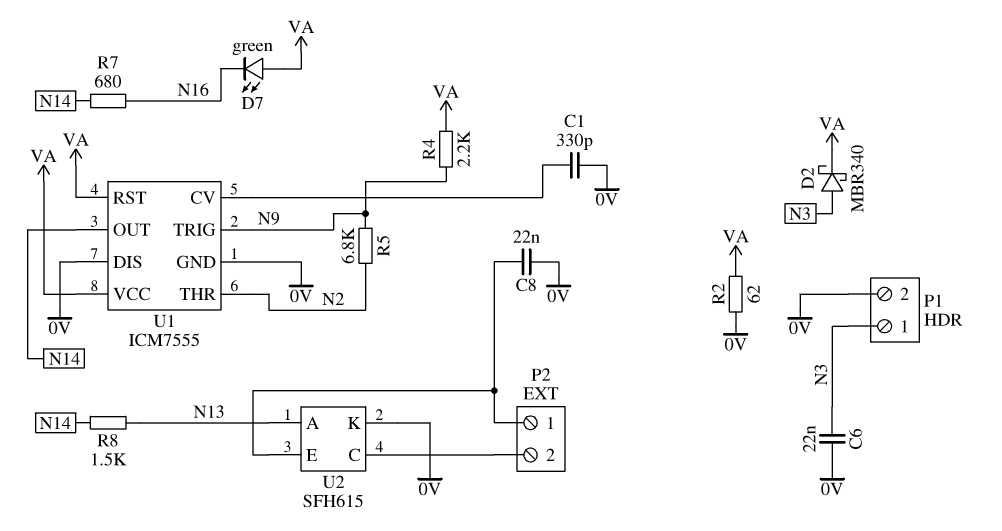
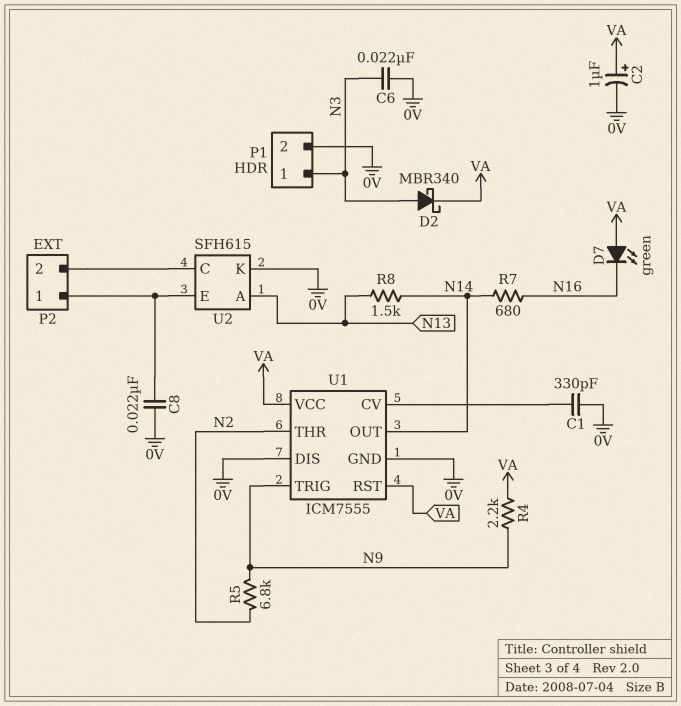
C2: none -> 1uF (plus VA, minus 0V)
R2: 62 (0V, VA) -> none

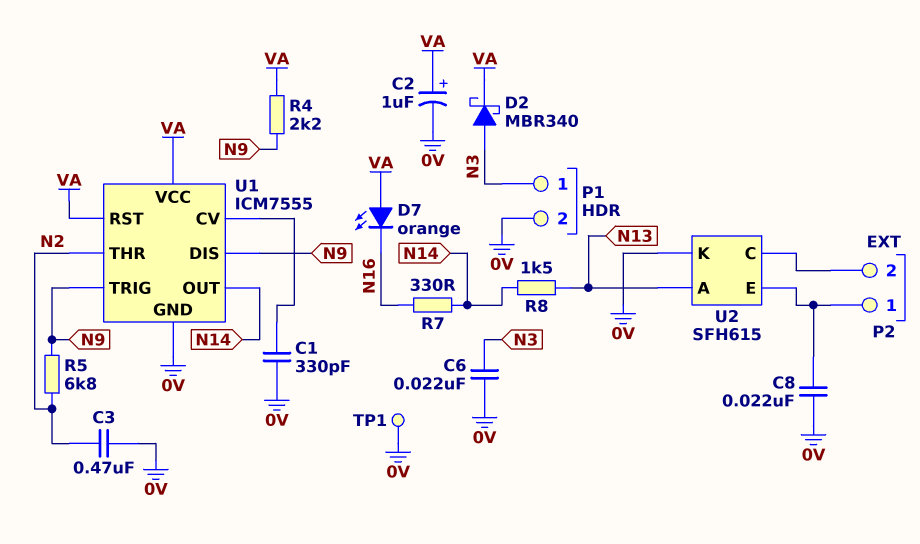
C3: none -> 470nF (0V, N2)
D7: LED green (A VA, K N16) -> LED orange (A VA, K N16)
R7: 680 (N14, N16) -> 330 (N14, N16)
TP1: none -> test point (0V)
U1 pin DIS: 0V -> N9

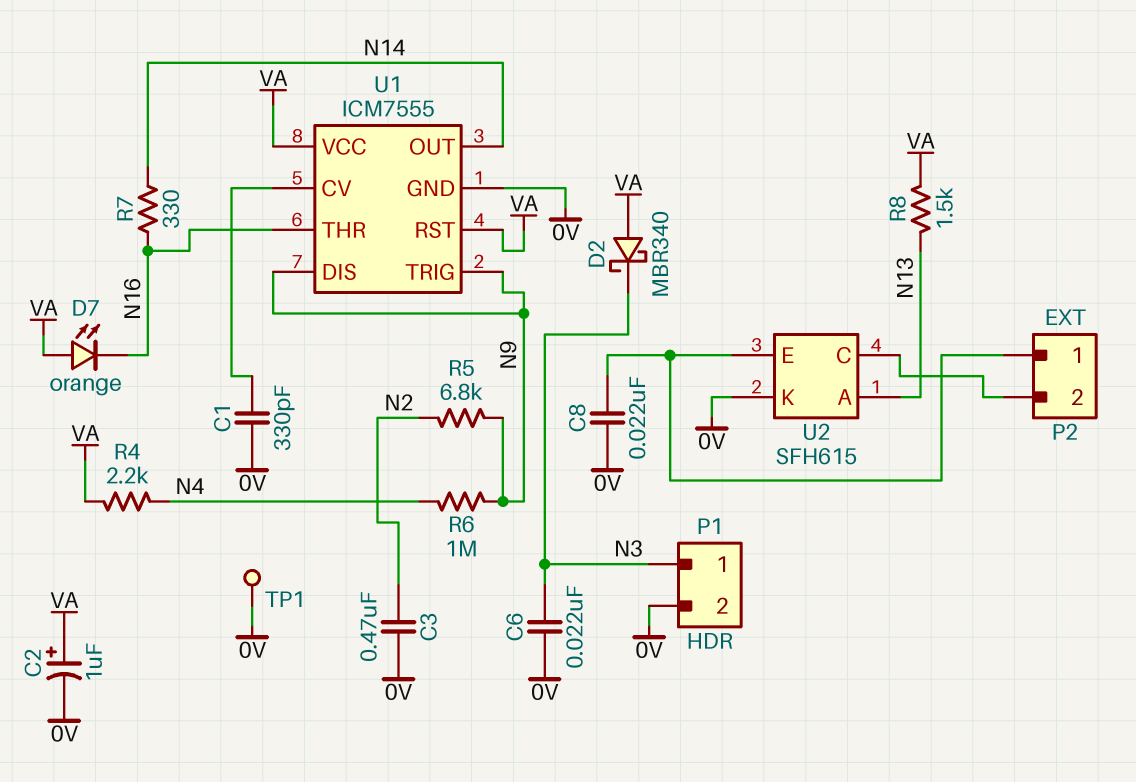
D2: schottky MBR340 (A N3, K VA) -> schottky MBR340 (A VA, K N3)
R4: 2.2k (N9, VA) -> 2.2k (N4, VA)
R6: none -> 1M (N4, N9)
R8: 1.5k (N13, N14) -> 1.5k (N13, VA)
U1 pin THR: N2 -> N16

